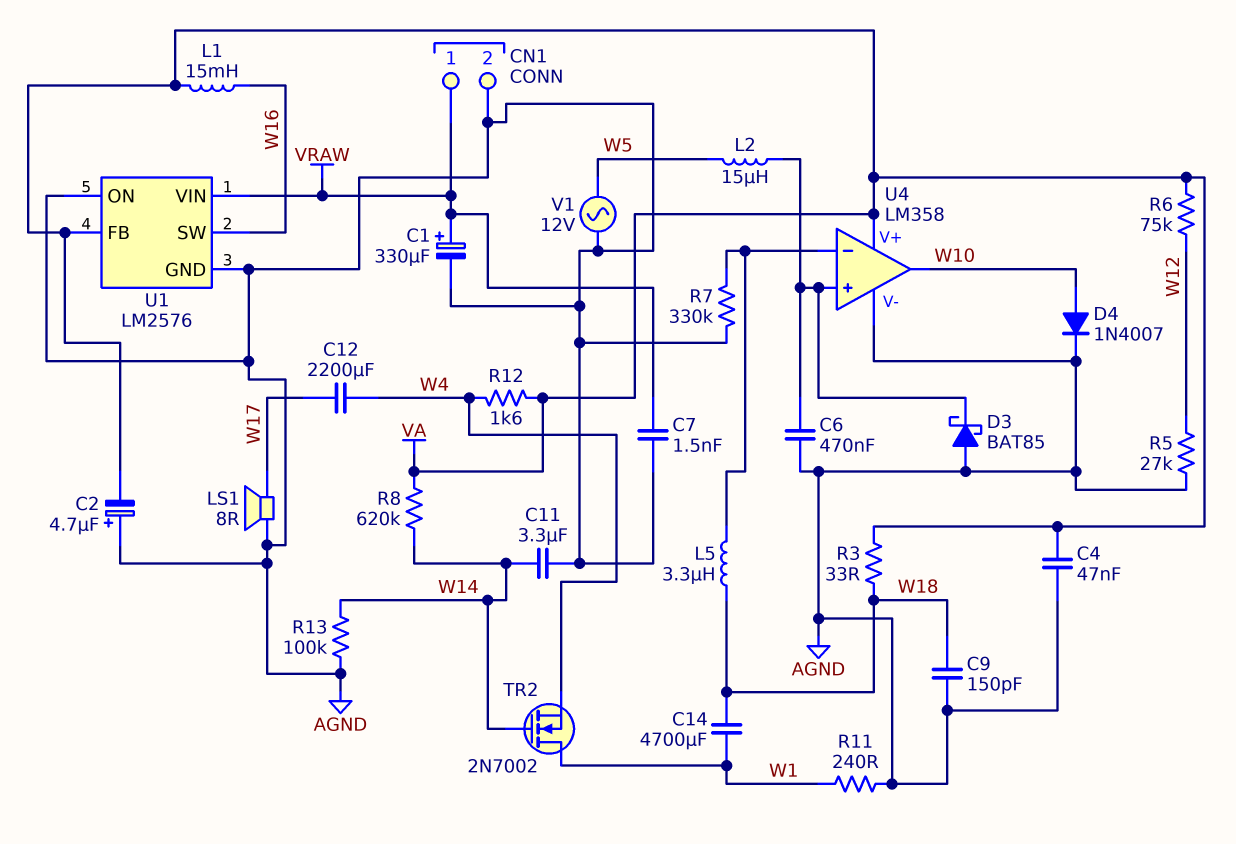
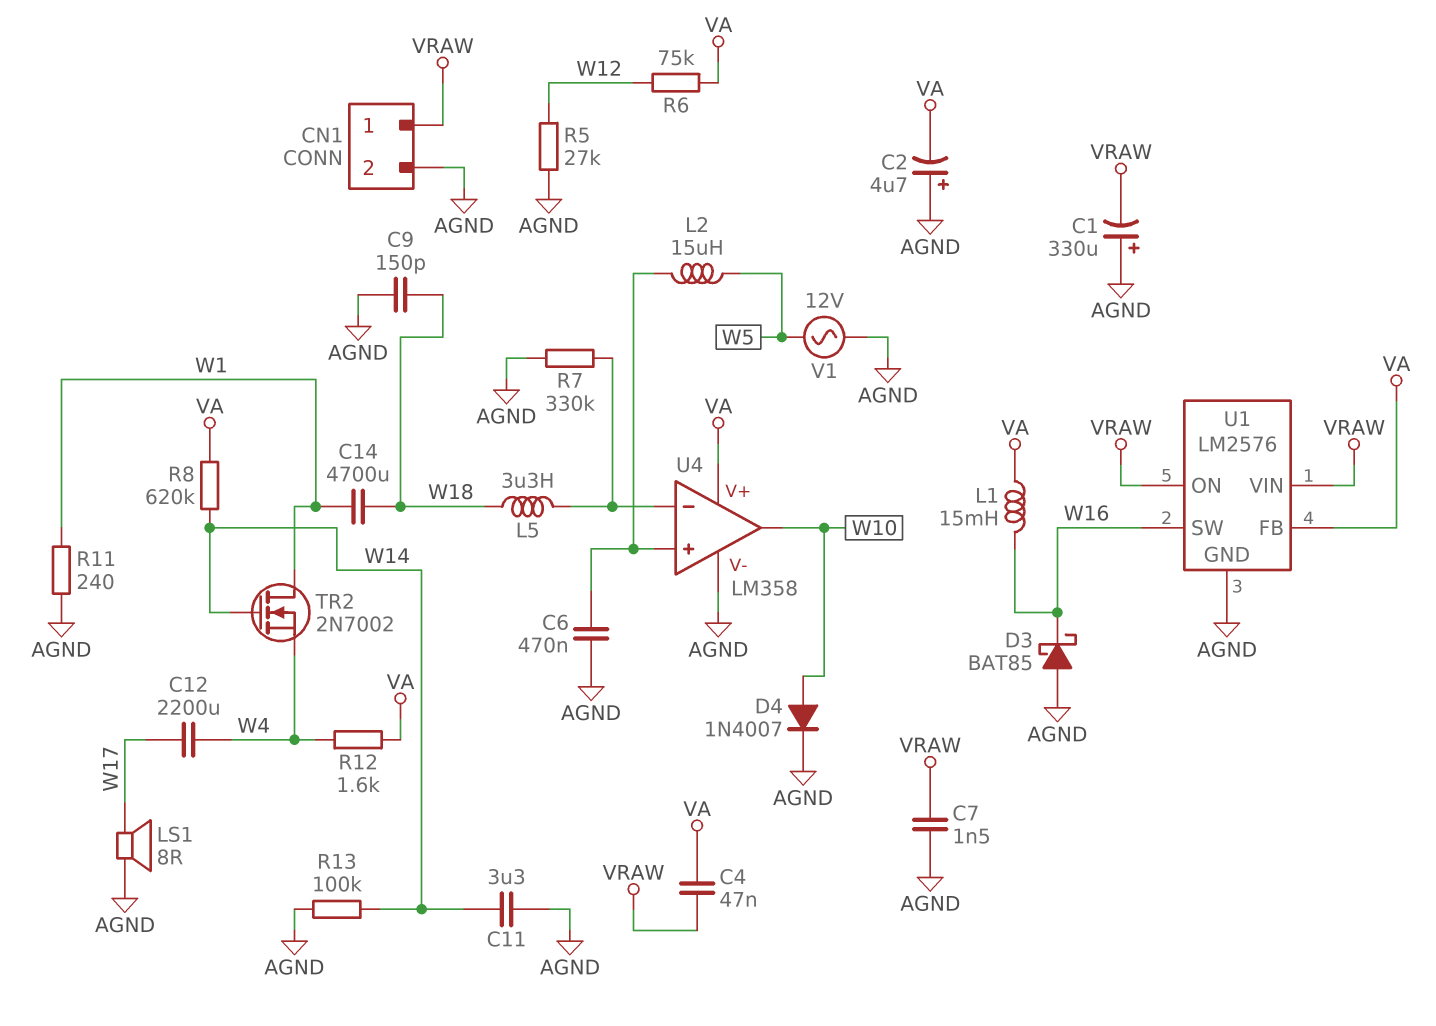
C1: 330uF (plus VRAW, minus AGND) -> 330uF (plus AGND, minus VRAW)
C4: 47nF (AGND, VA) -> 47nF (VA, VRAW)
D3: schottky BAT85 (A AGND, K U4/in+) -> schottky BAT85 (A AGND, K W16)
R3: 33 (VA, W18) -> none
U1 pin ON: AGND -> VRAW

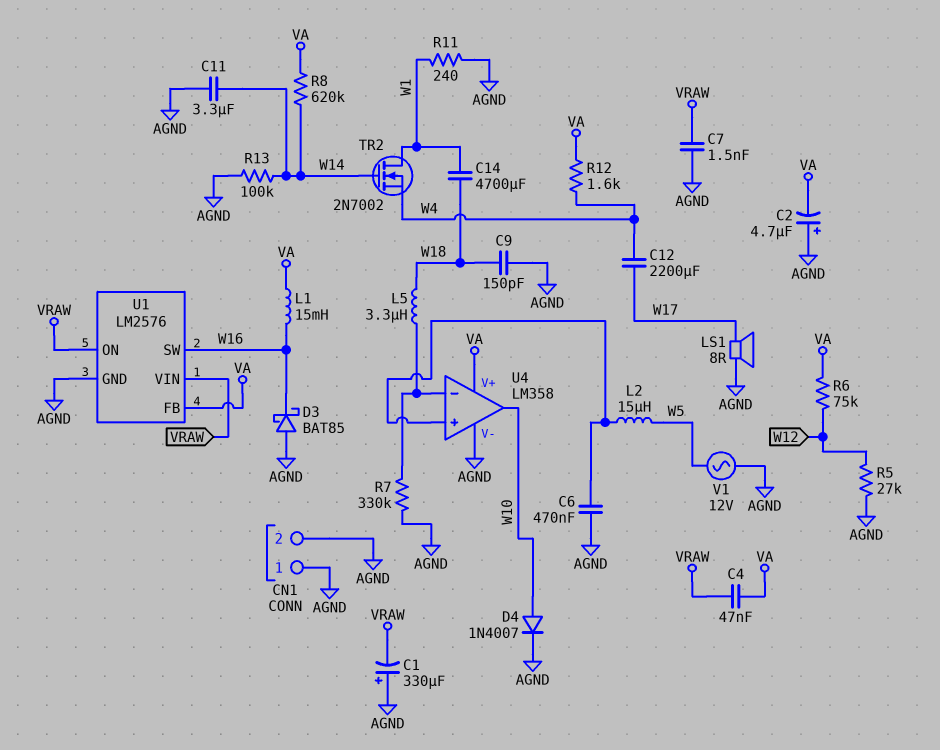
CN1 pin 1: VRAW -> AGND

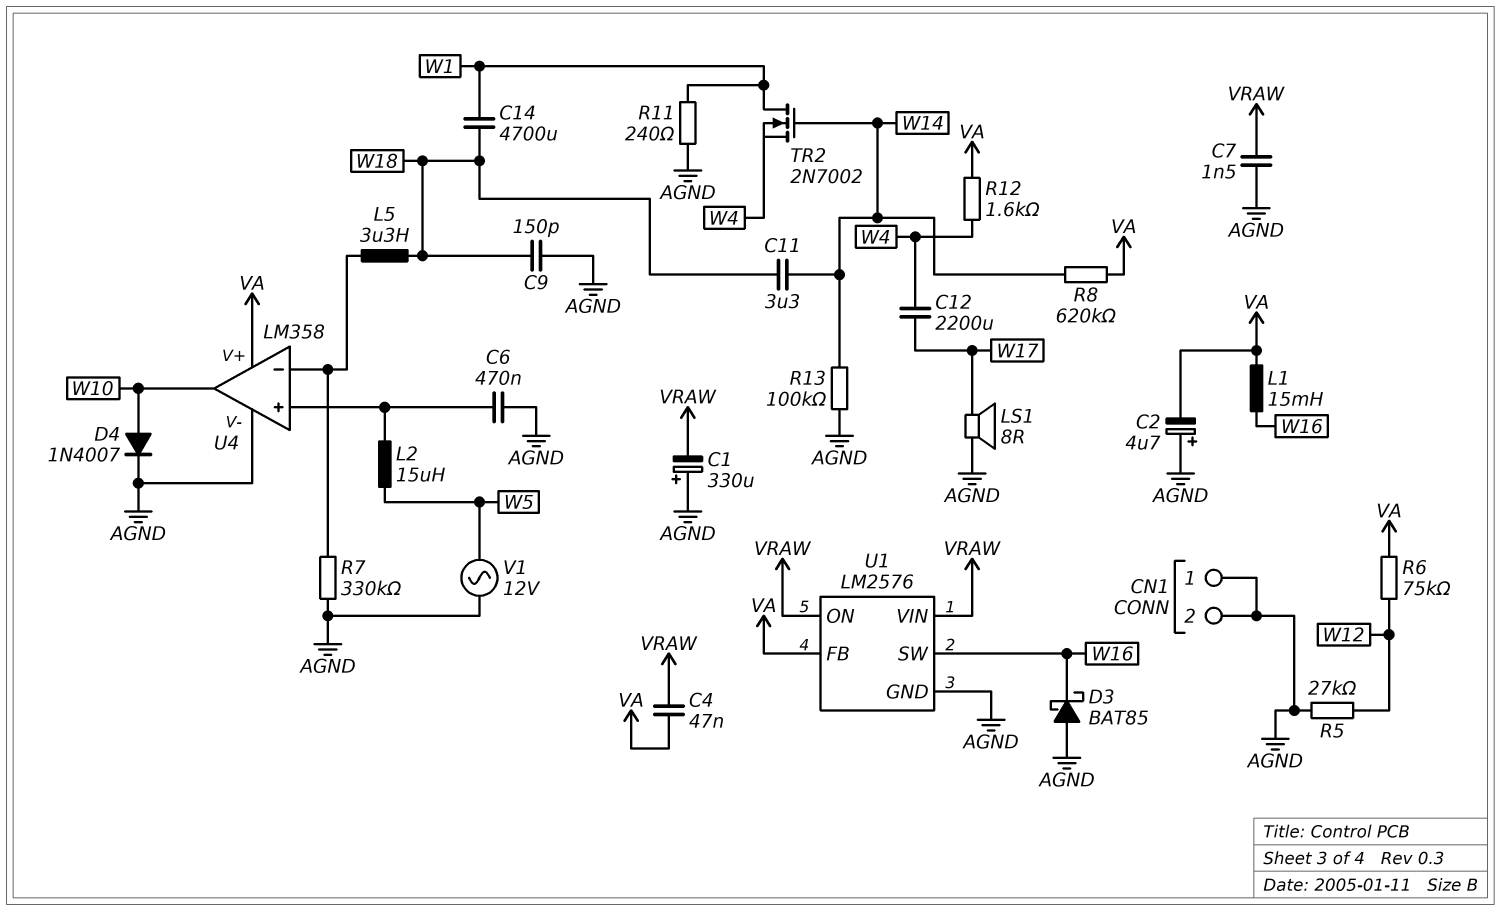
C11: 3.3uF (AGND, W14) -> 3.3uF (W14, W18)

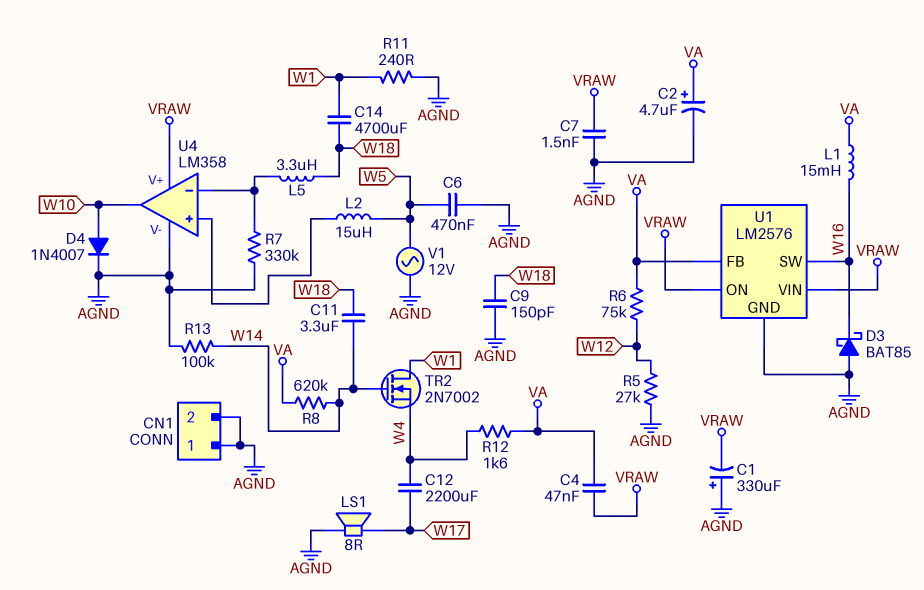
C2: 4.7uF (plus AGND, minus VA) -> 4.7uF (plus VA, minus AGND)
C6: 470nF (AGND, U4/in+) -> 470nF (AGND, W5)
U4 pin V+: VA -> VRAW

